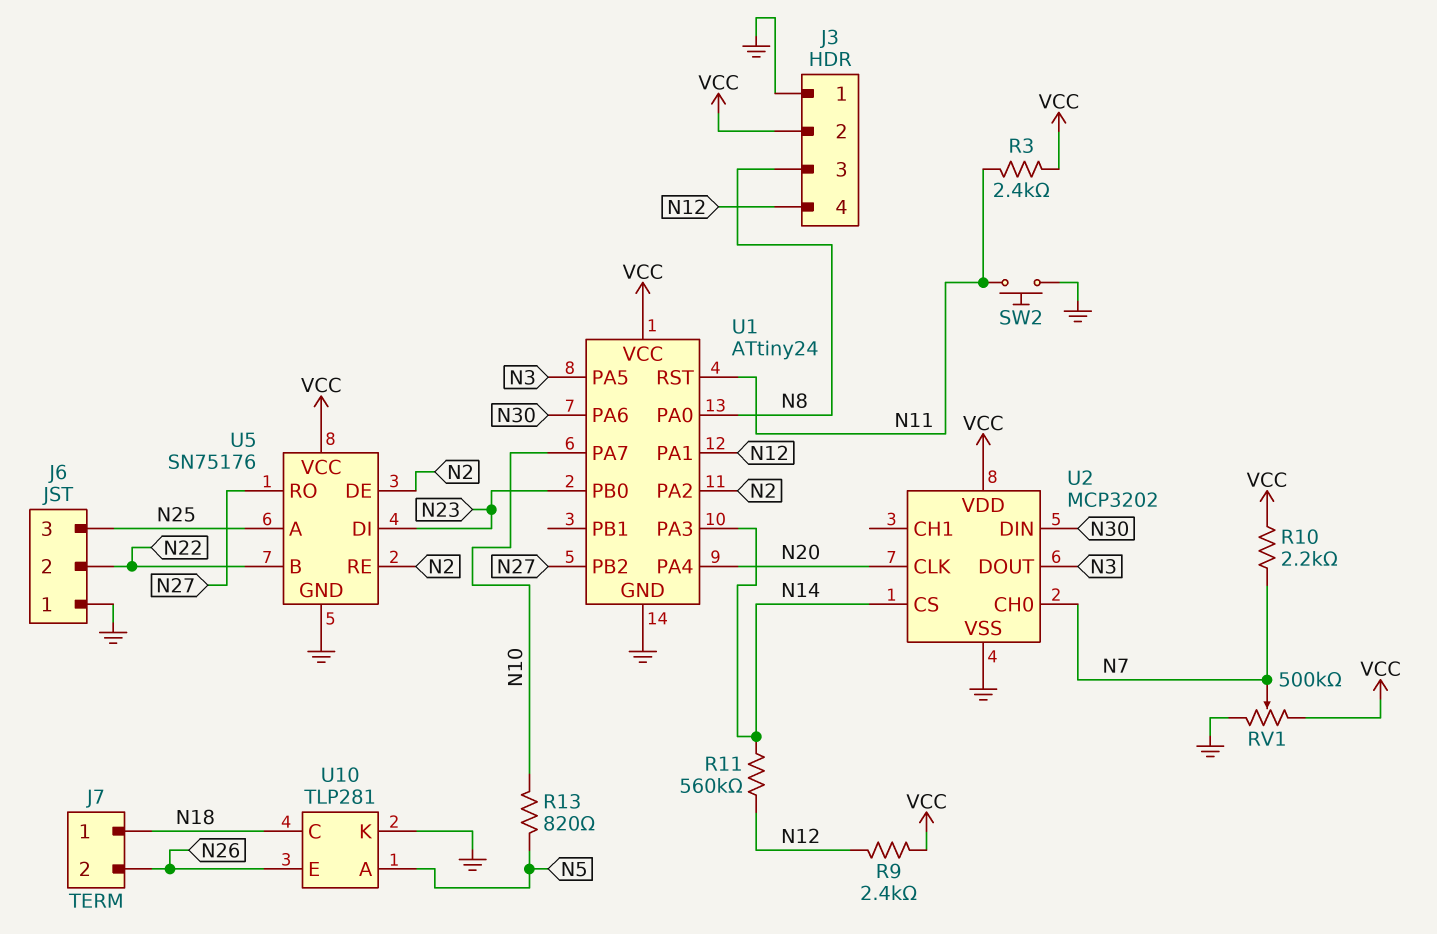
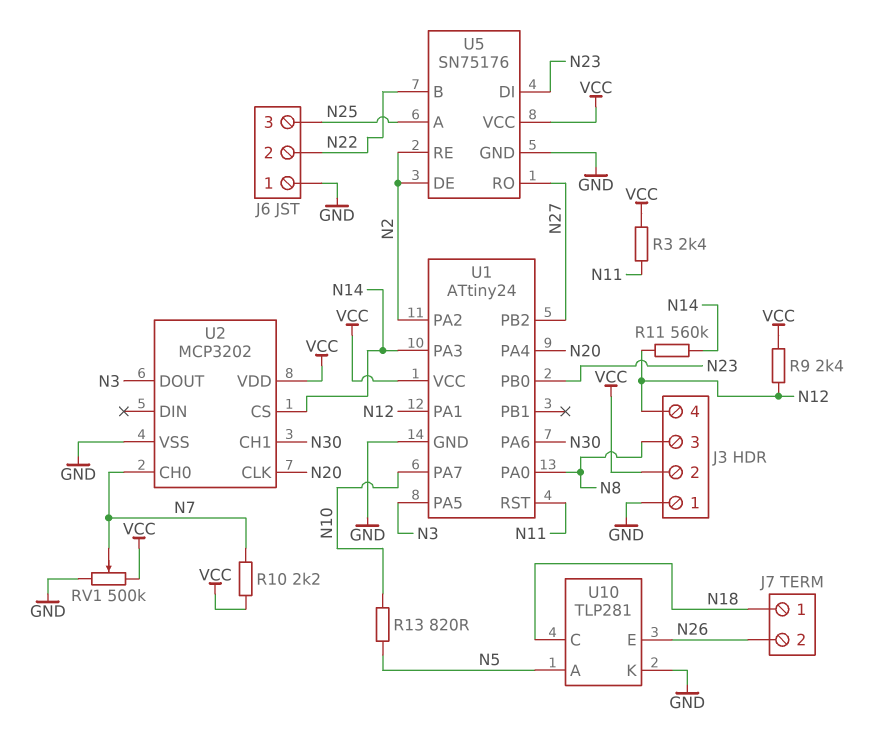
SW2: button (GND, N11) -> none
U2 pin CH1: none -> N30
U2 pin DIN: N30 -> none

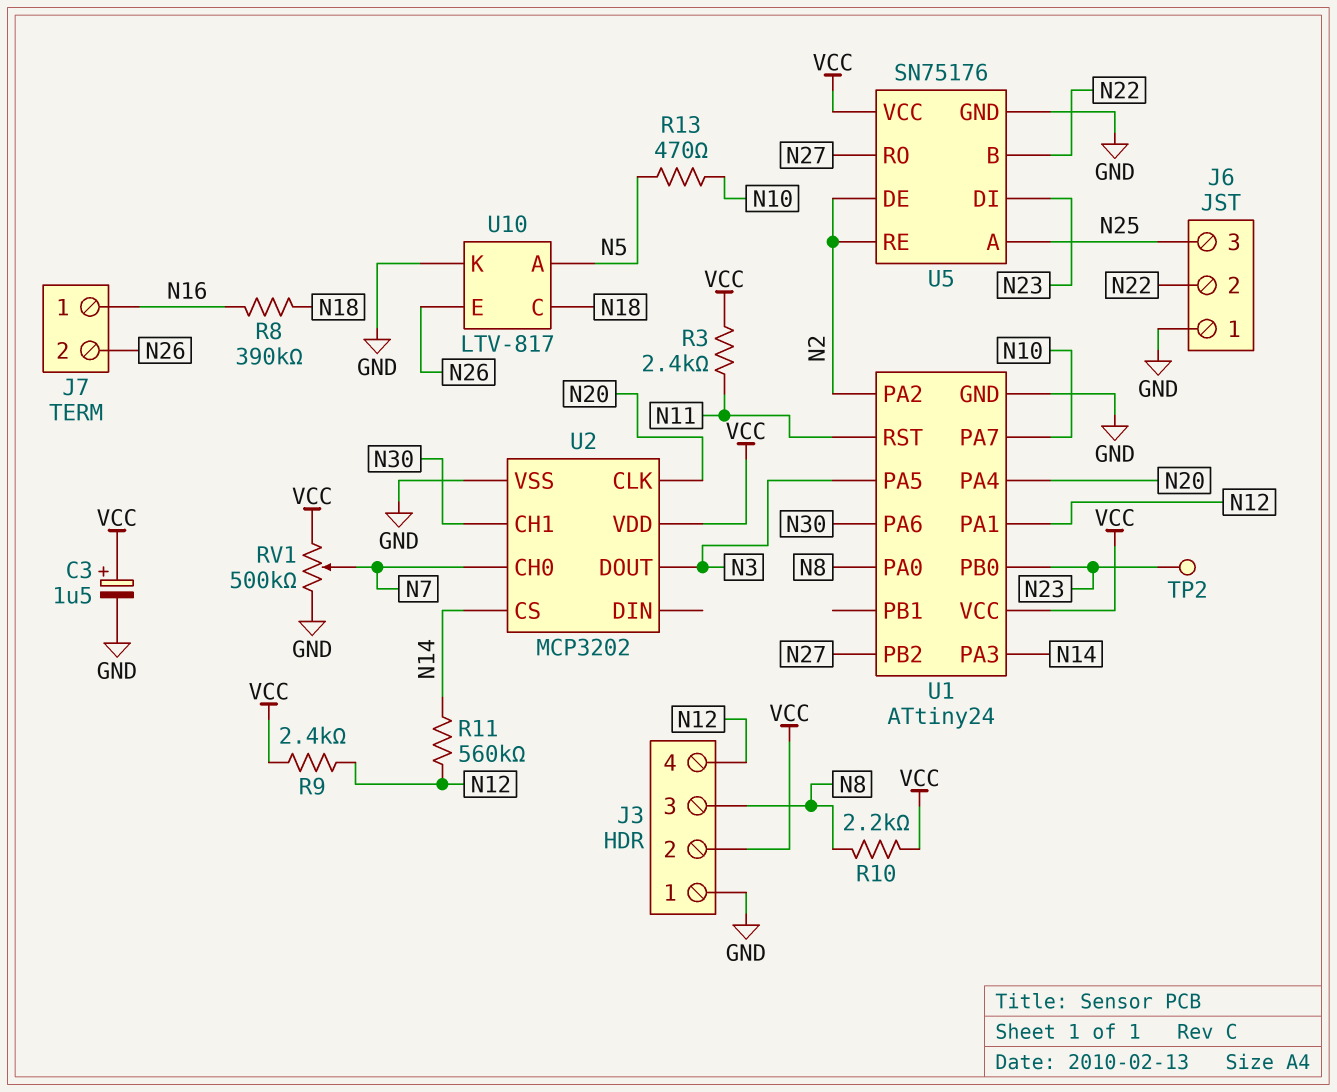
C3: none -> 1.5uF (plus VCC, minus GND)
J7 pin 1: N18 -> N16
R8: none -> 390k (N16, N18)
R10: 2.2k (N7, VCC) -> 2.2k (N8, VCC)
R13: 820 (N5, N10) -> 470 (N5, N10)
TP2: none -> test point (N23)
U10: TLP281 -> LTV-817

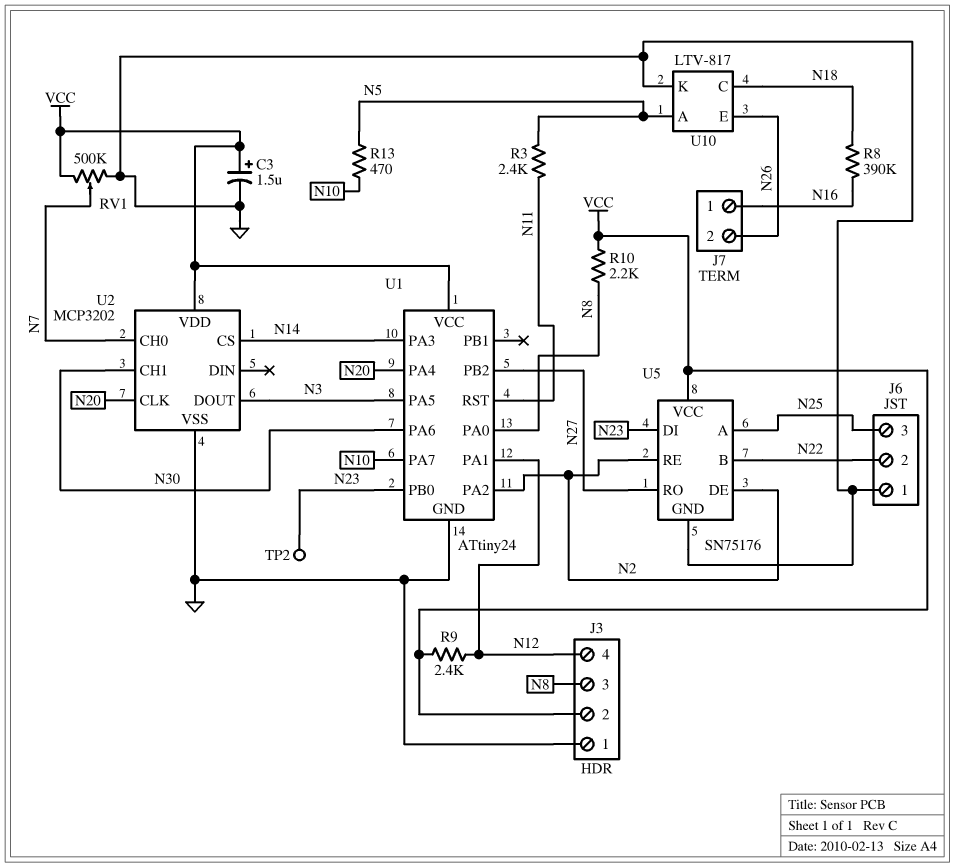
R3: 2.4k (N11, VCC) -> 2.4k (N5, N11)
R11: 560k (N12, N14) -> none

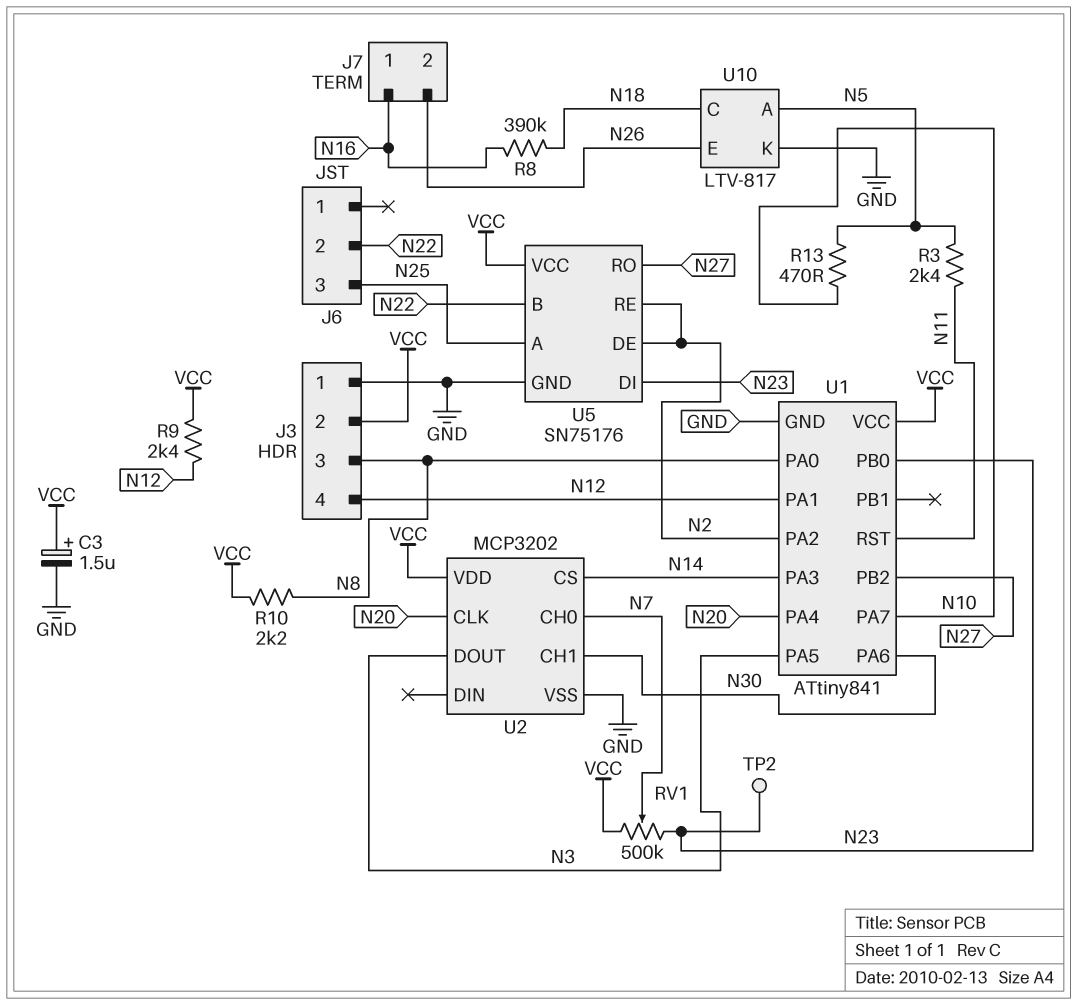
J6 pin 1: GND -> none
RV1: 500k (GND, VCC, wiper N7) -> 500k (N23, VCC, wiper N7)
U1: ATtiny24 -> ATtiny841

